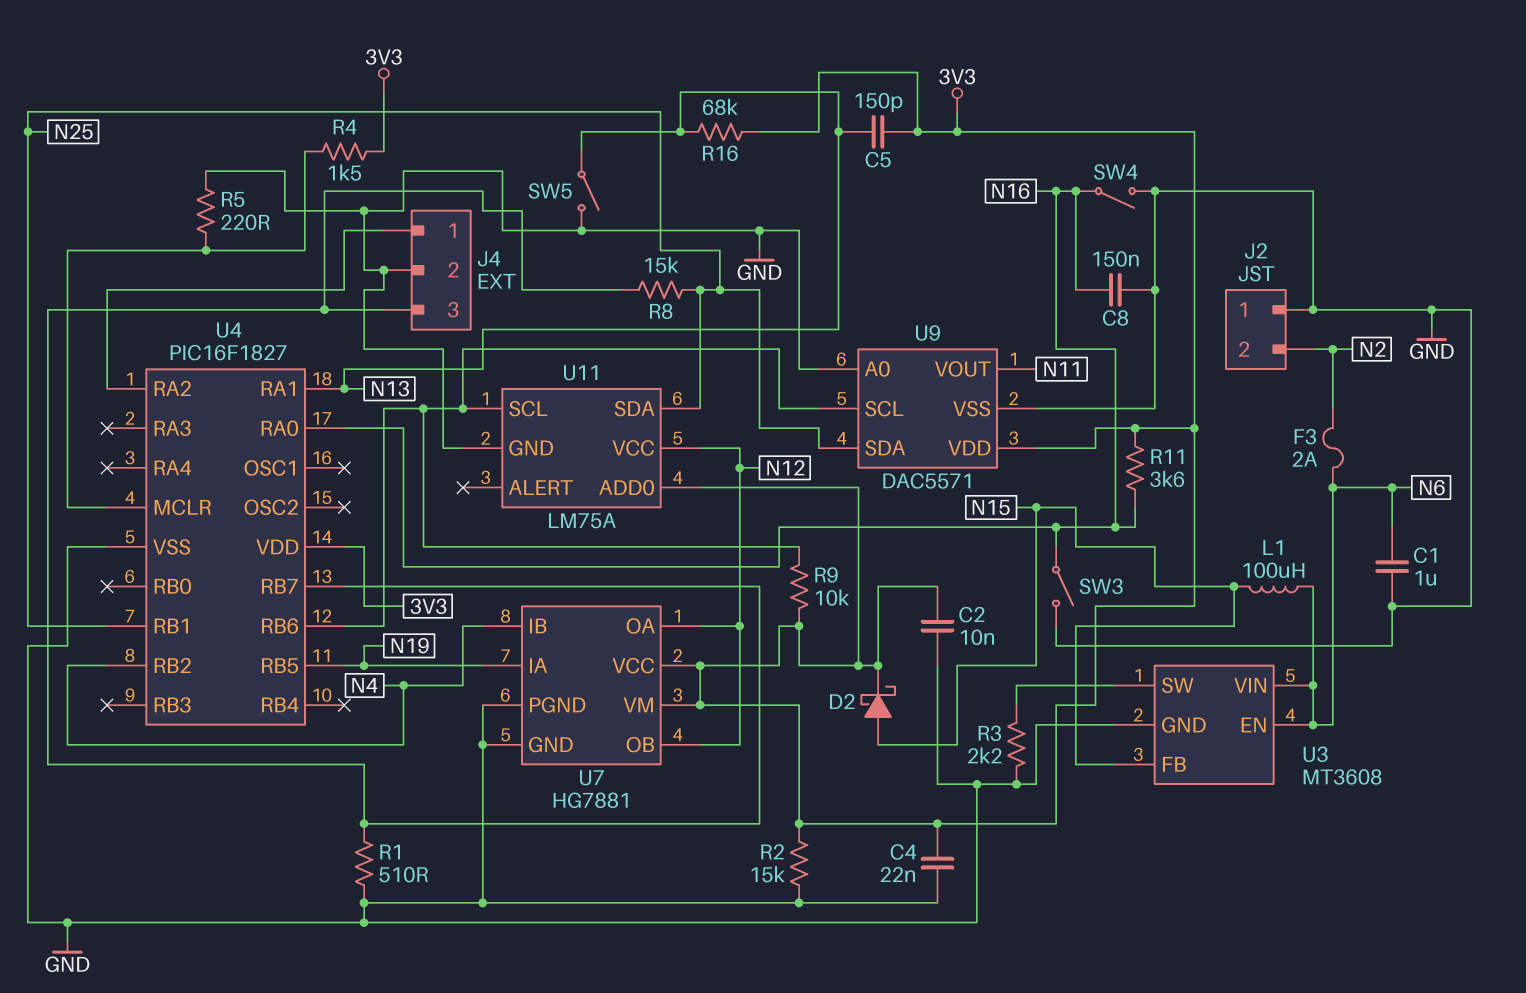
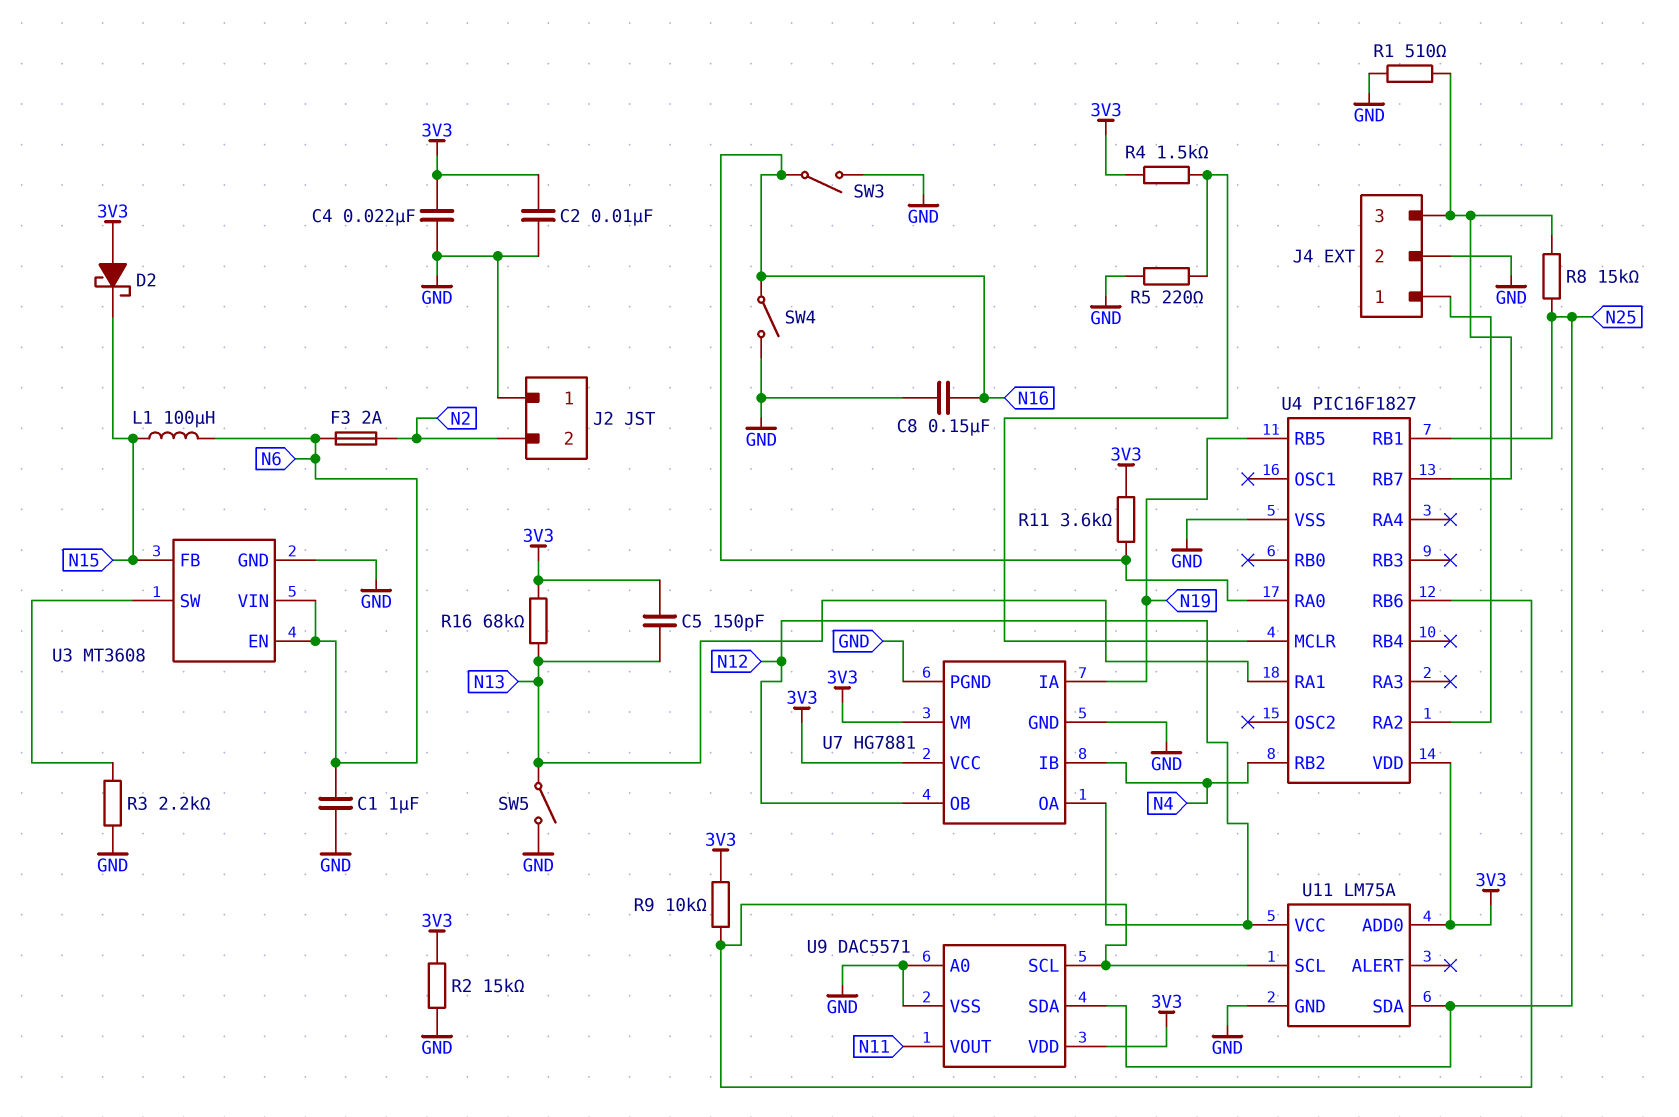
D2: schottky (A N15, K 3V3) -> schottky (A 3V3, K N15)

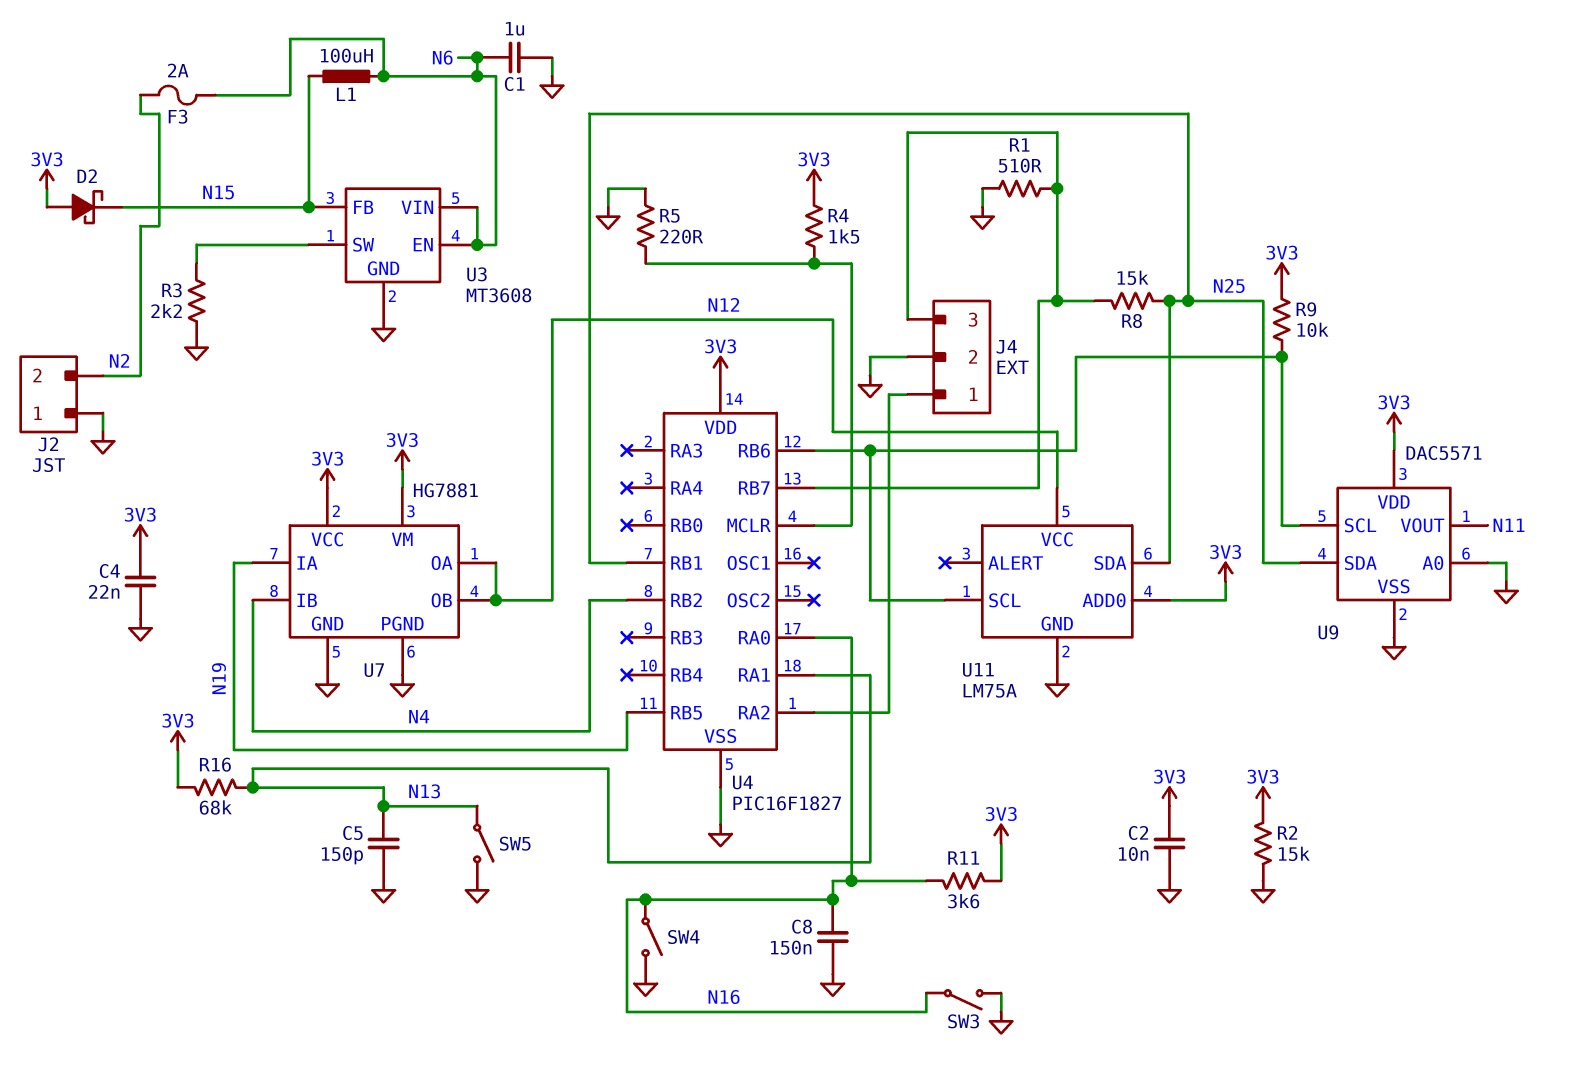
C5: 150pF (3V3, N13) -> 150pF (GND, N13)

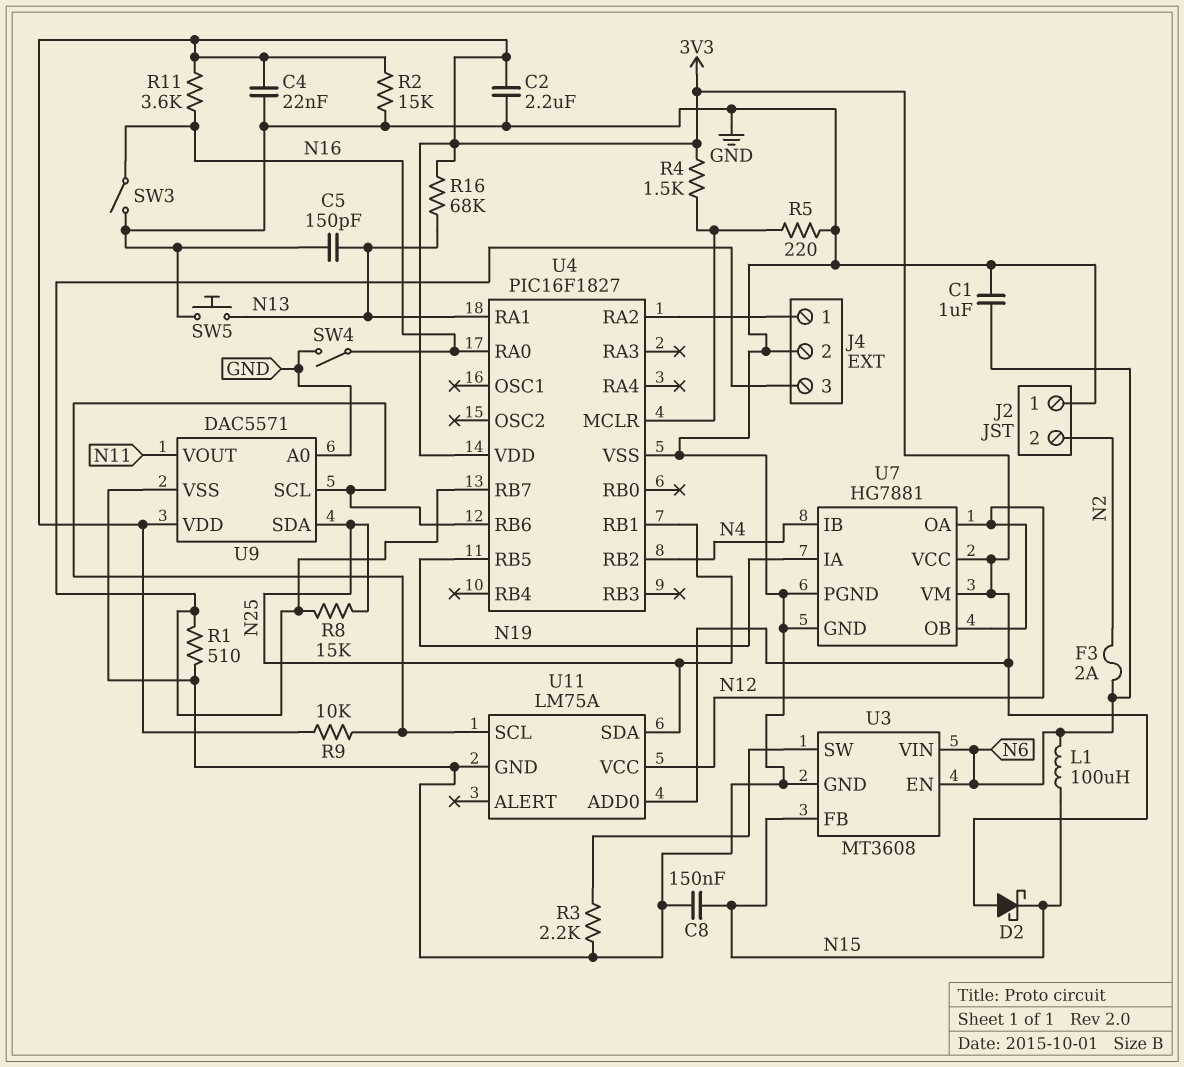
C2: 10nF (3V3, GND) -> 2.2uF (3V3, GND)
C8: 150nF (GND, N16) -> 150nF (GND, N15)
SW5: switch (GND, N13) -> button (GND, N13)

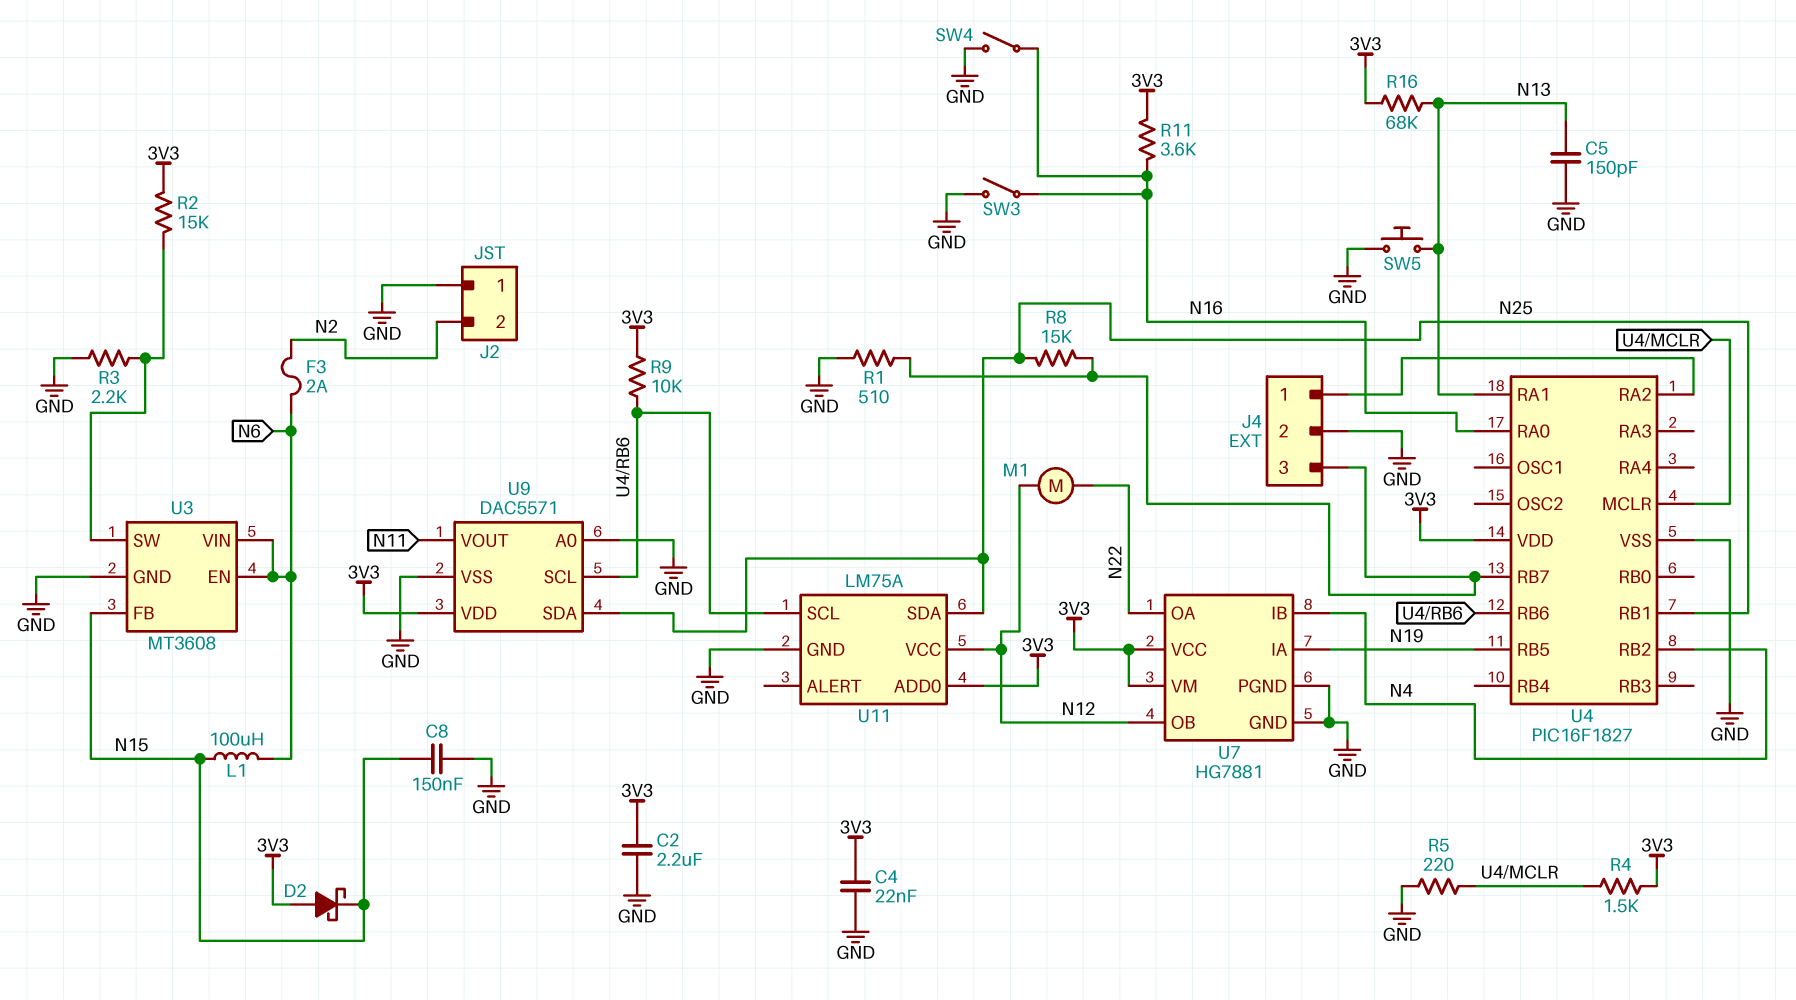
C1: 1uF (GND, N6) -> none
M1: none -> motor (N12, N22)
R2: 15k (3V3, GND) -> 15k (3V3, U3/SW)
U7 pin OA: N12 -> N22

